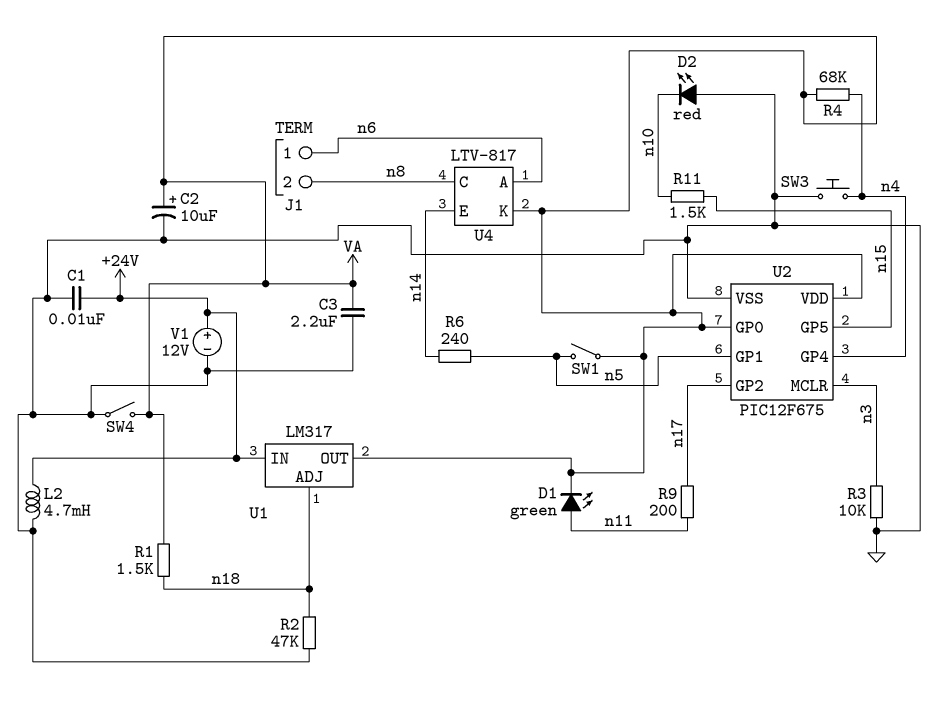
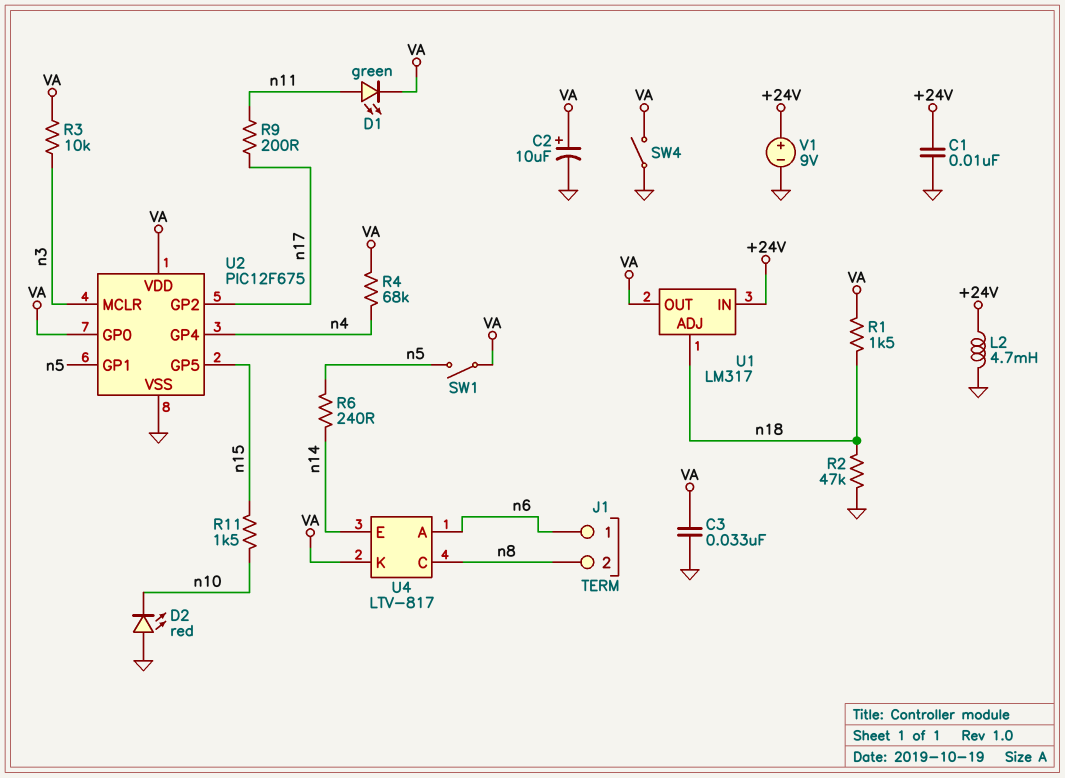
C3: 2.2uF (GND, VA) -> 33nF (GND, VA)
R3: 10k (GND, n3) -> 10k (VA, n3)
SW3: button (GND, n4) -> none
V1: 12V (plus +24V, minus GND) -> 9V (plus +24V, minus GND)

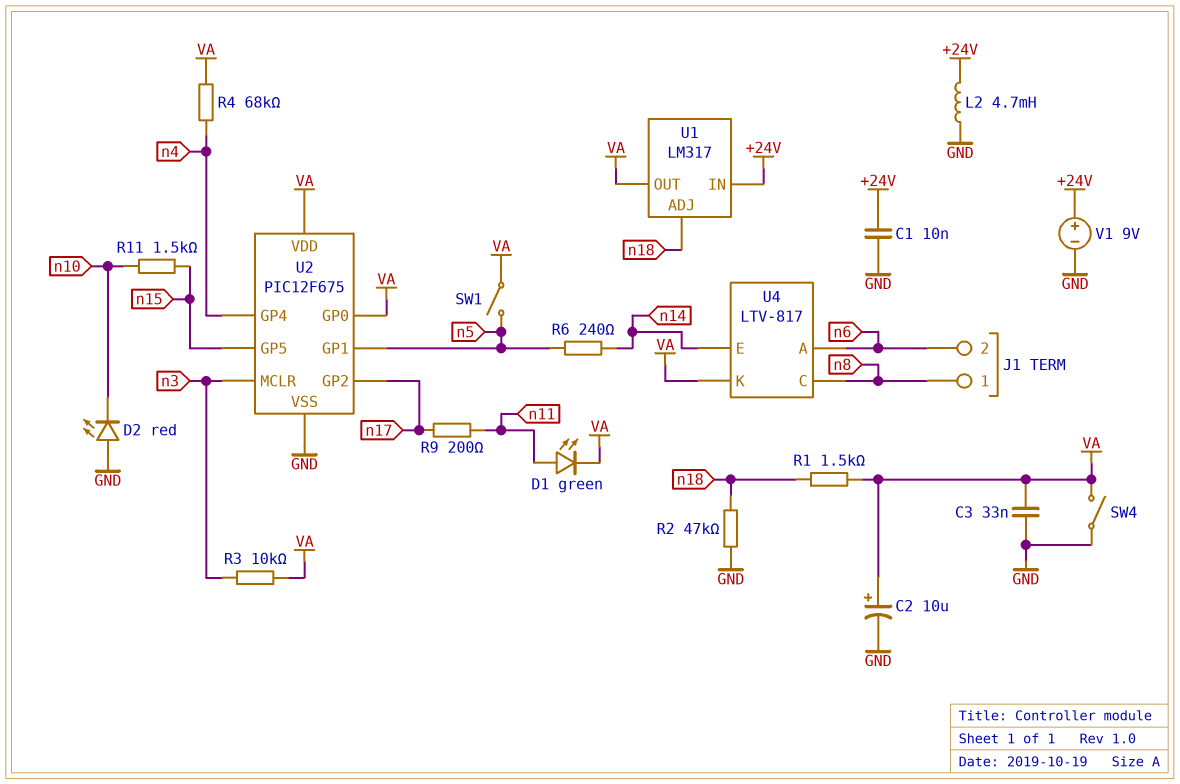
J1 pin 1: n6 -> n8
J1 pin 2: n8 -> n6

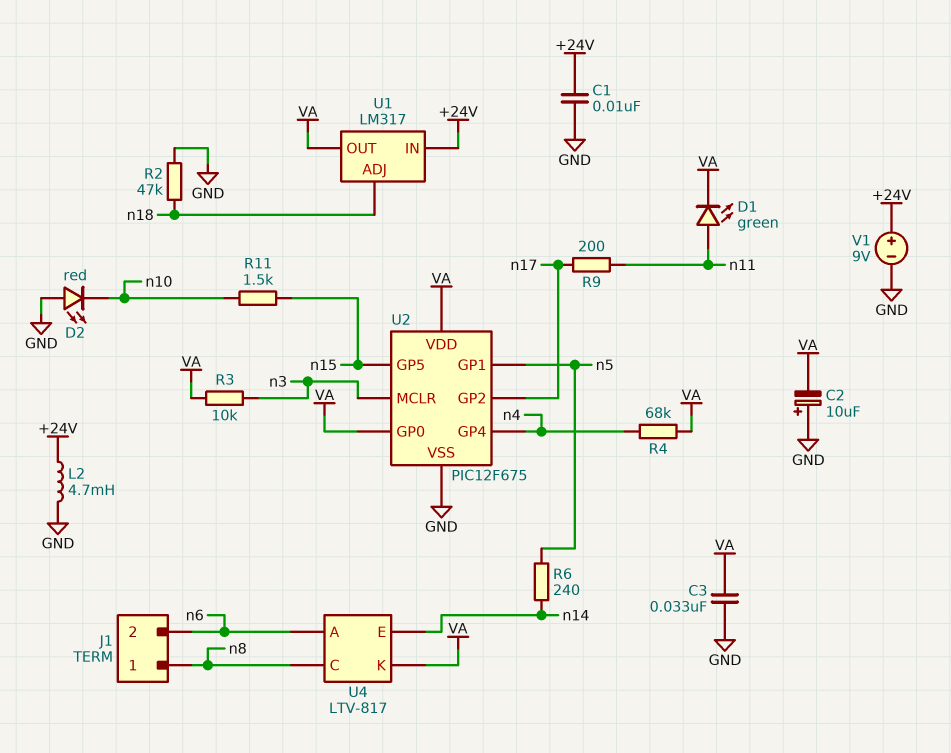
C2: 10uF (plus VA, minus GND) -> 10uF (plus GND, minus VA)
R1: 1.5k (VA, n18) -> none
SW1: switch (VA, n5) -> none
SW4: switch (GND, VA) -> none

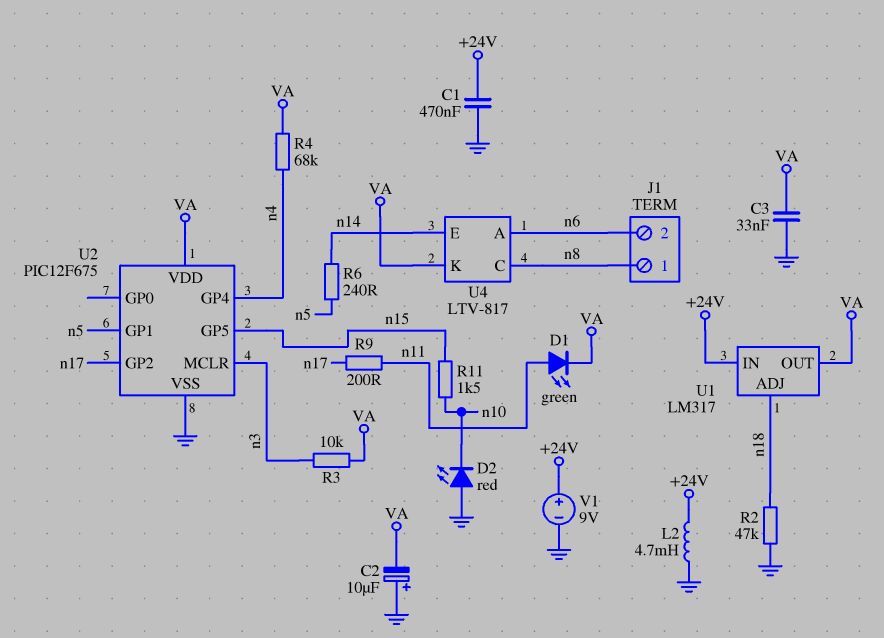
C1: 10nF (+24V, GND) -> 470nF (+24V, GND)
U2 pin GP0: VA -> none

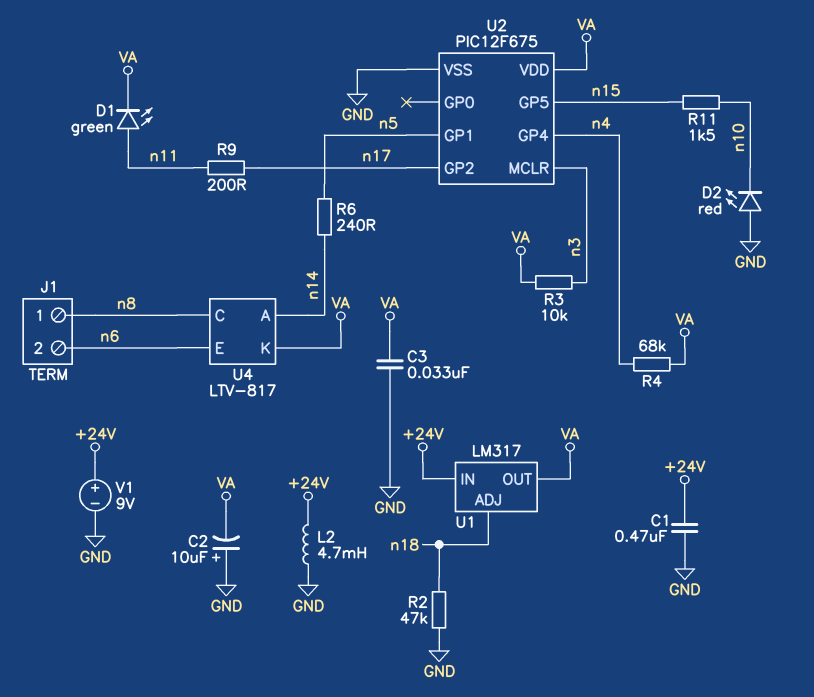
U4 pin A: n6 -> n14
U4 pin E: n14 -> n6

